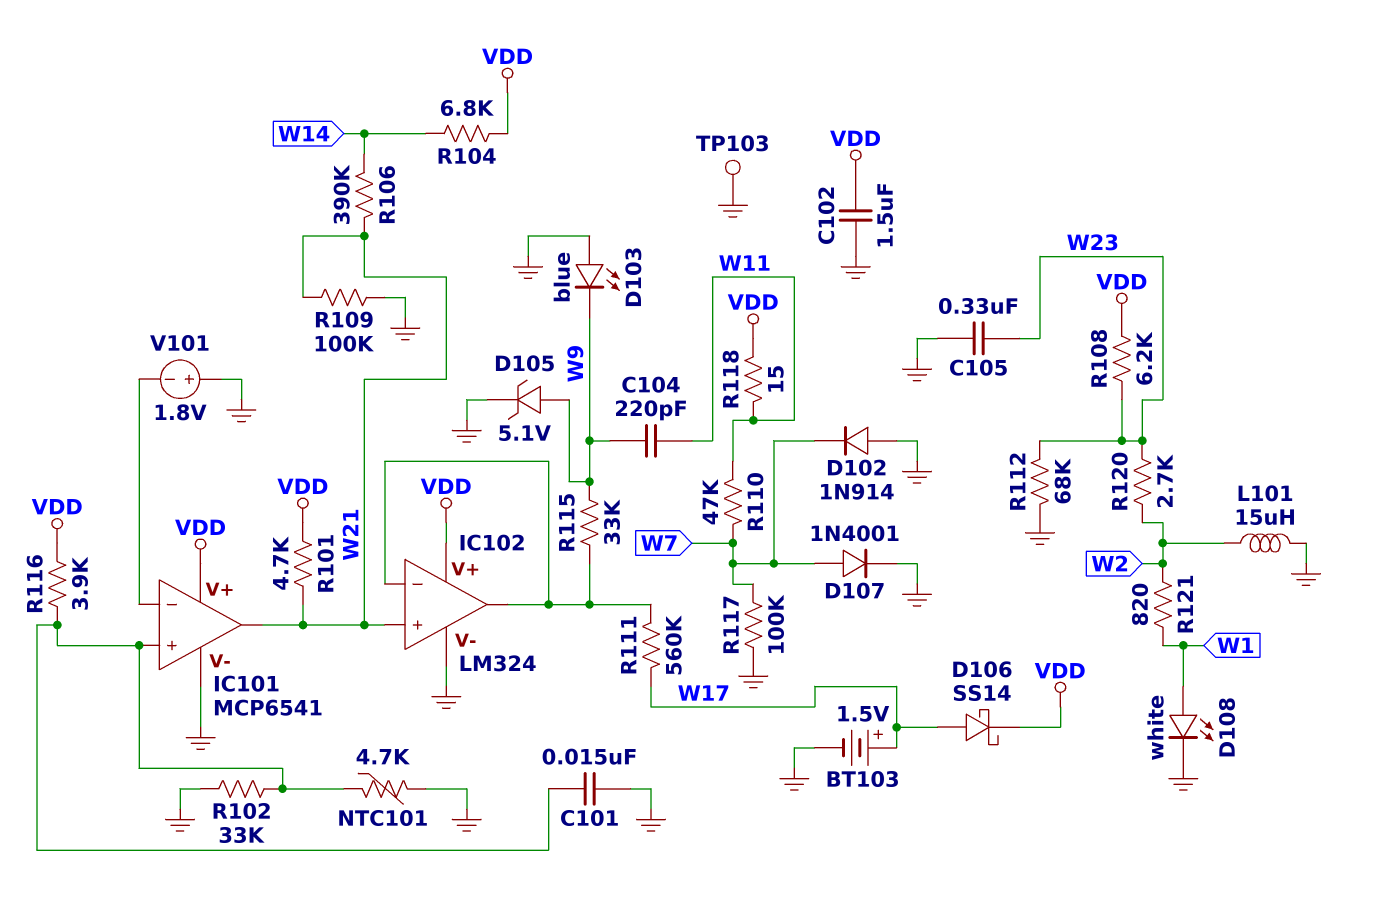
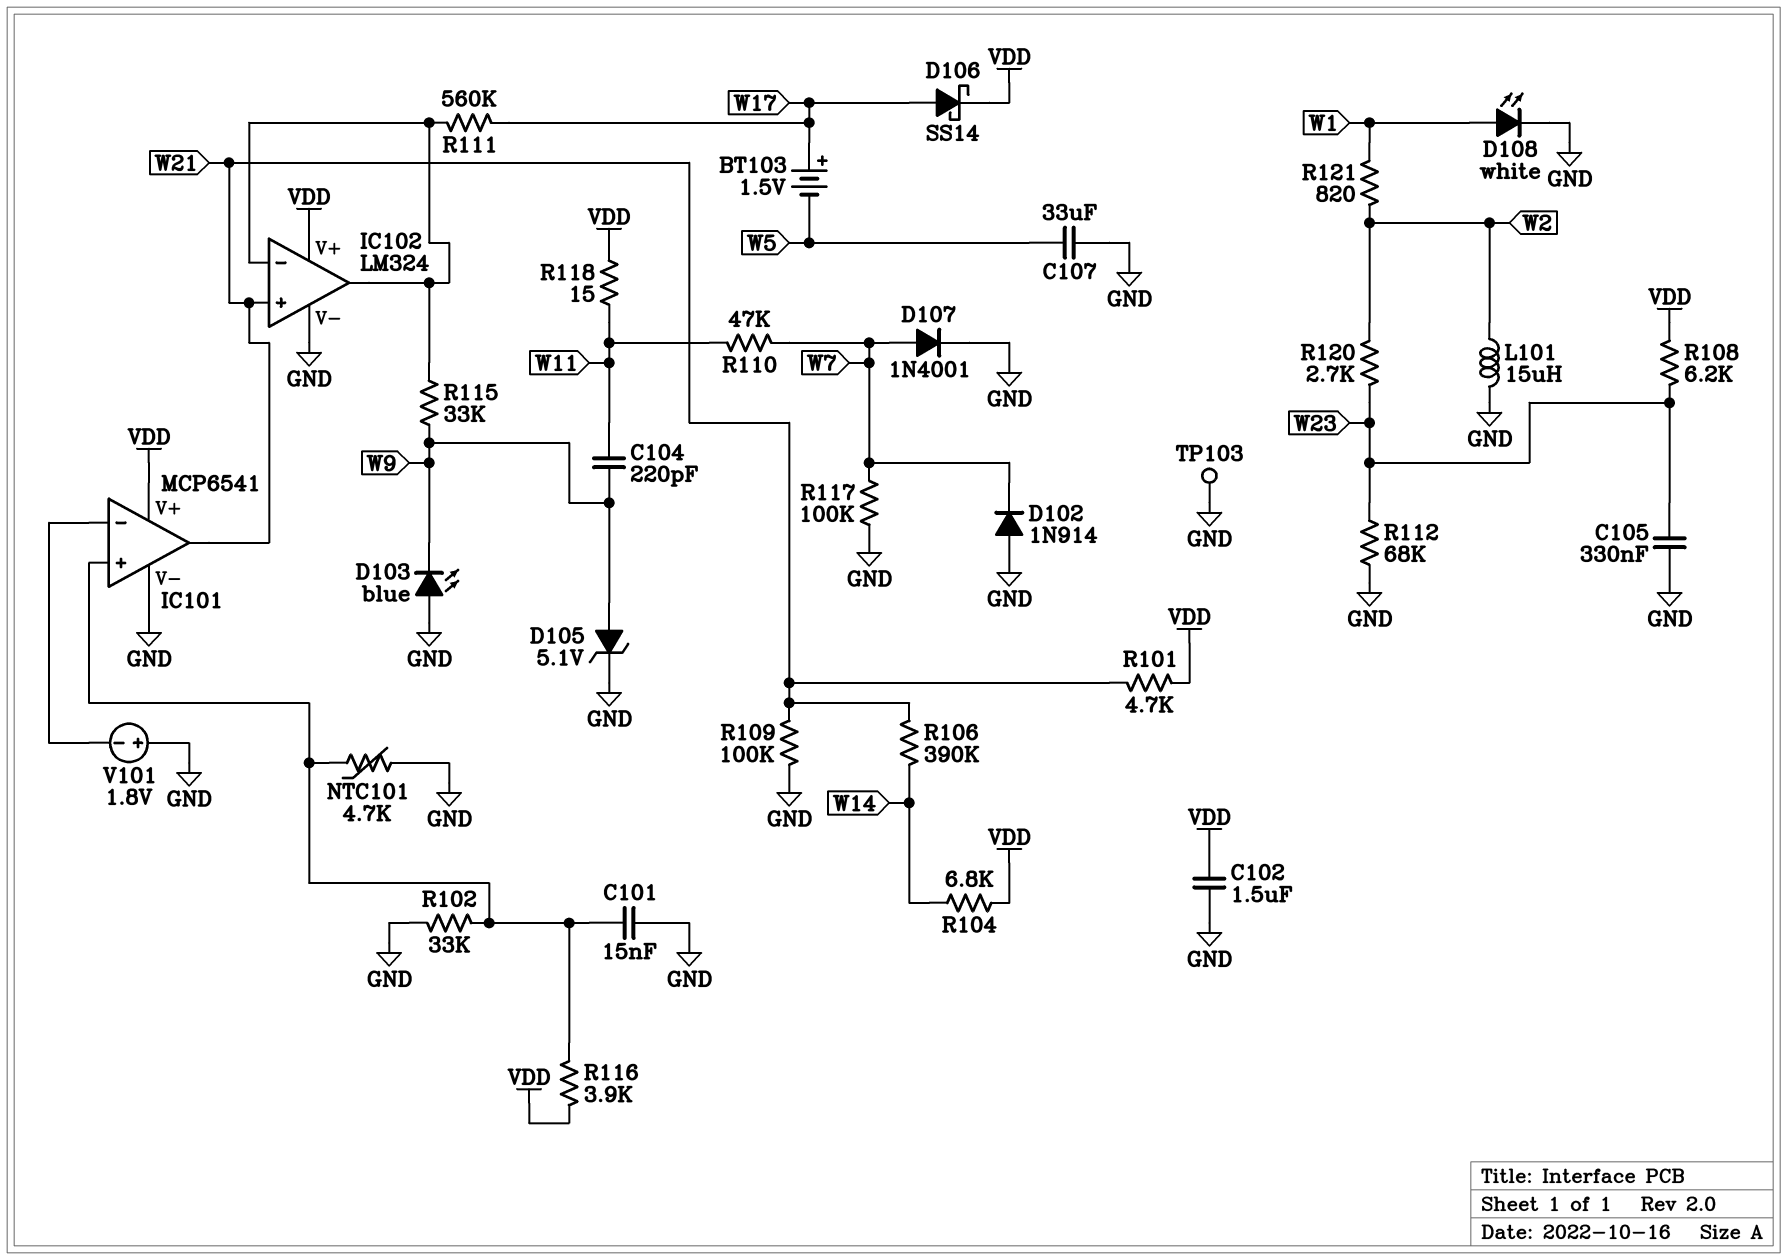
BT103: 1.5V (plus W17, minus GND) -> 1.5V (plus W17, minus W5)
C107: none -> 33uF (GND, W5)

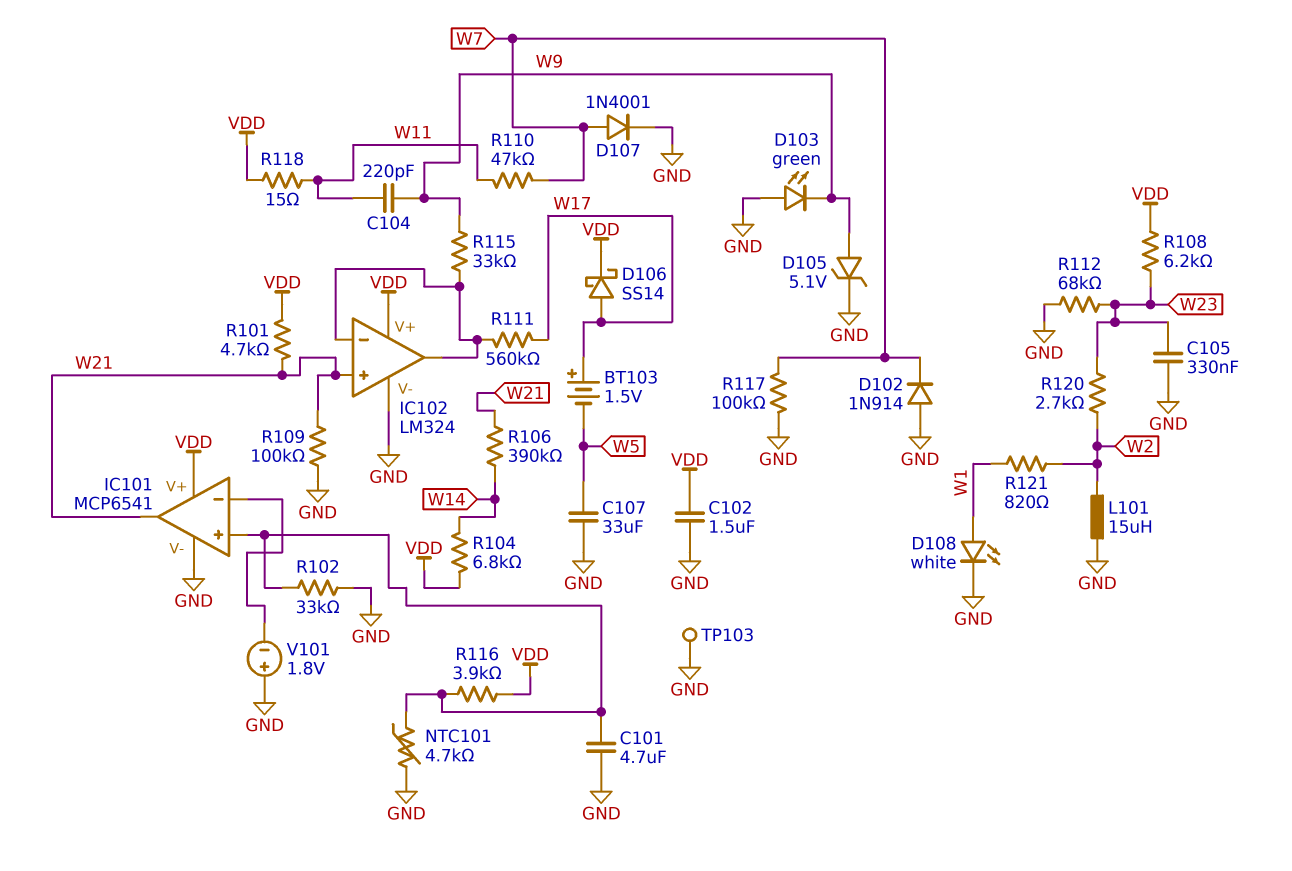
C101: 15nF (GND, IC101/in+) -> 4.7uF (GND, IC101/in+)
D103: LED blue (A GND, K W9) -> LED green (A GND, K W9)

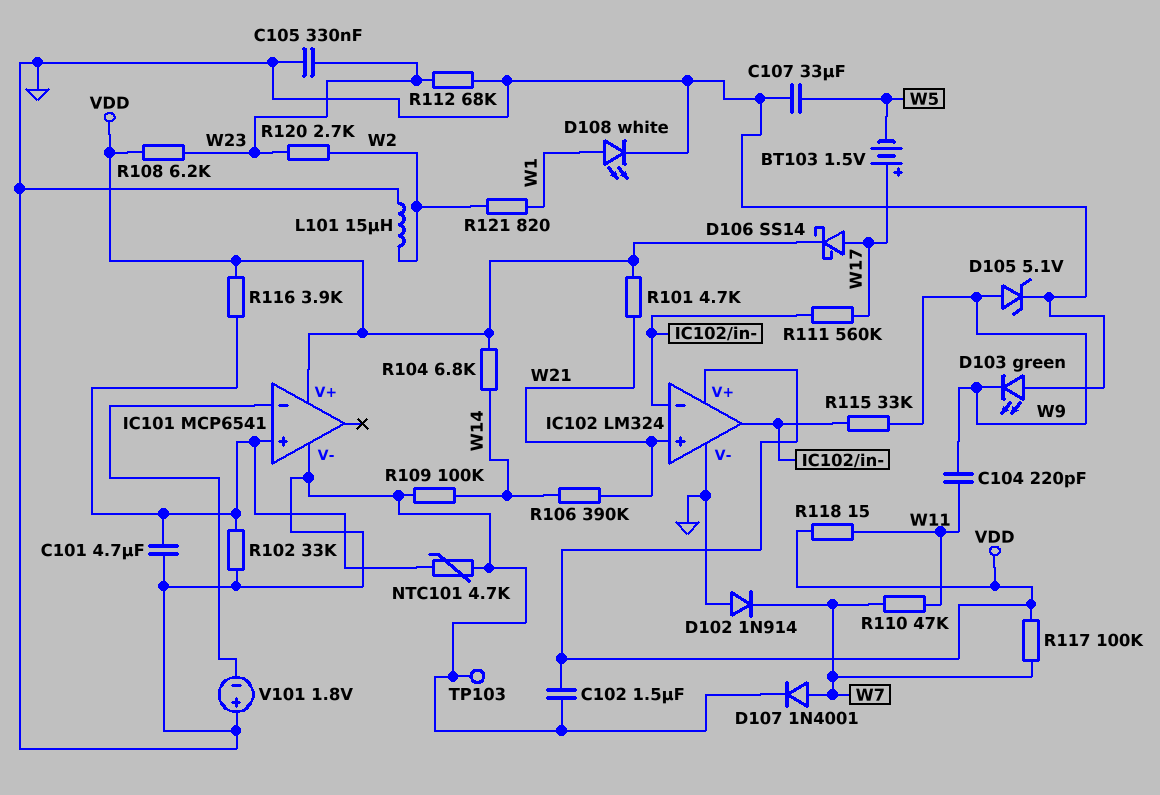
IC101 pin out: W21 -> none
R109: 100k (GND, W21) -> 100k (GND, W14)
R117: 100k (GND, W7) -> 100k (VDD, W7)

